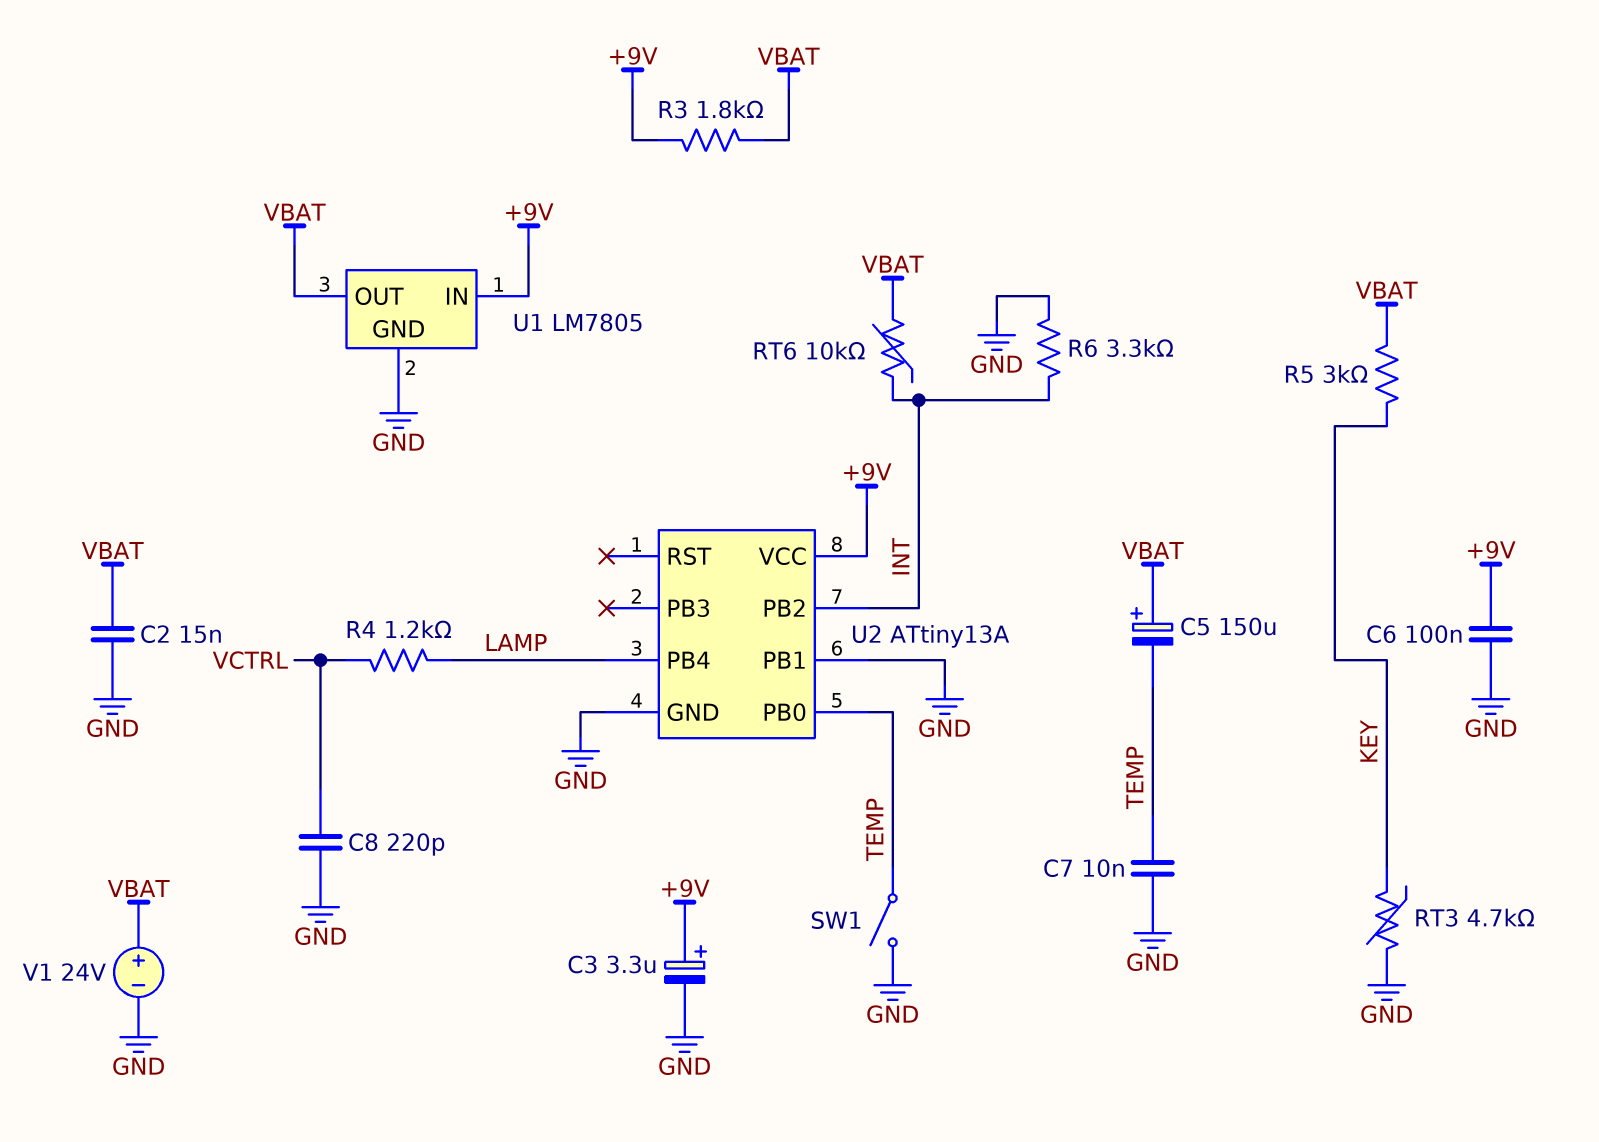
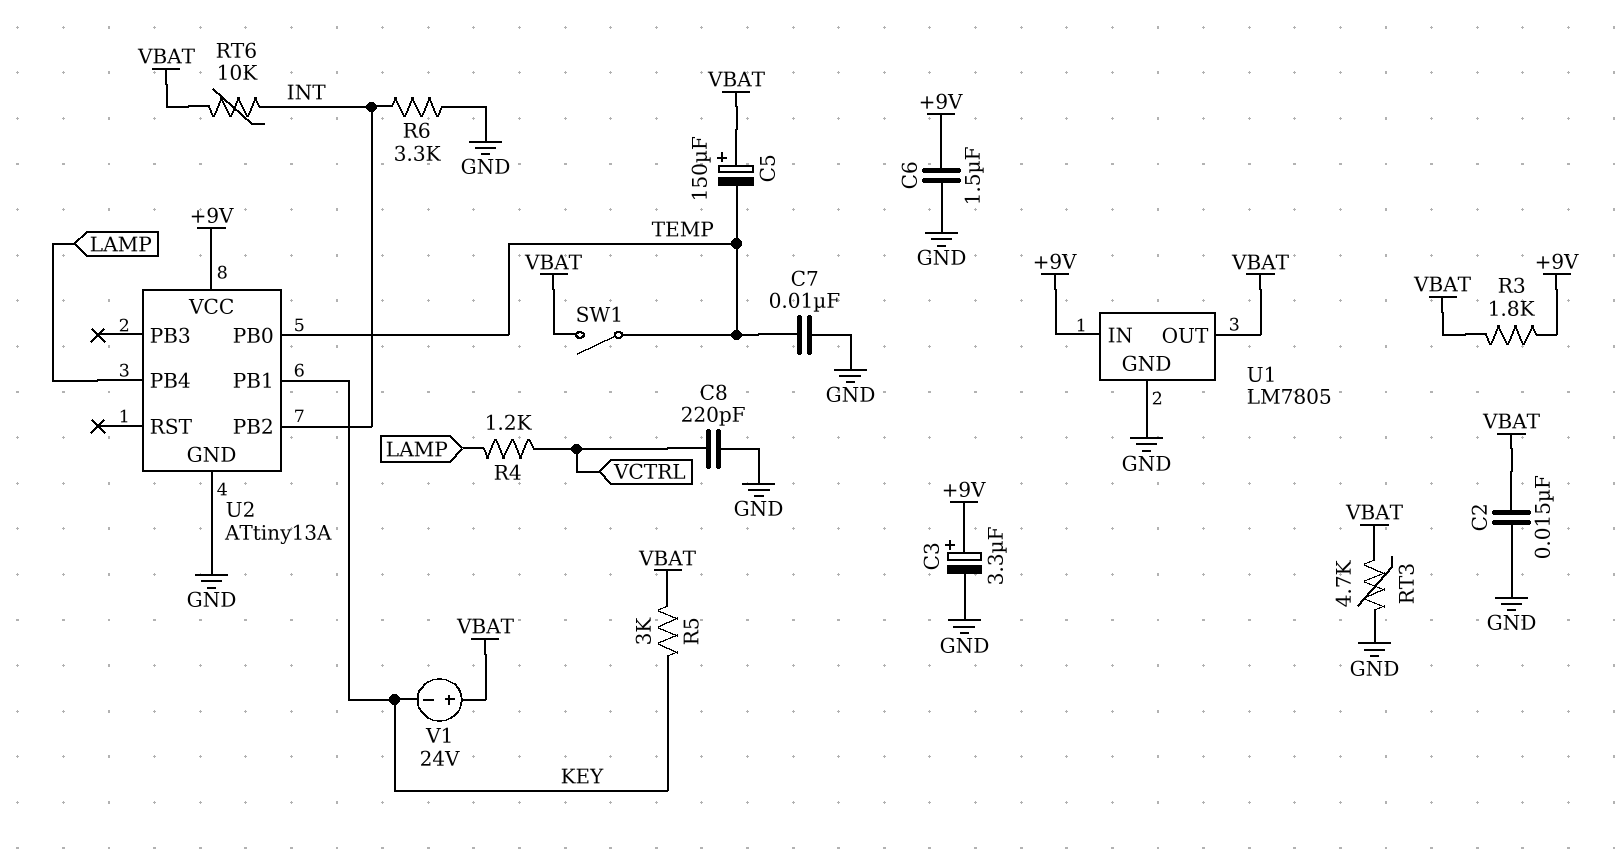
C6: 100nF (+9V, GND) -> 1.5uF (+9V, GND)
RT3: 4.7k (GND, KEY) -> 4.7k (GND, VBAT)
SW1: switch (GND, TEMP) -> switch (TEMP, VBAT)
U2 pin PB1: GND -> KEY
V1: 24V (plus VBAT, minus GND) -> 24V (plus VBAT, minus KEY)

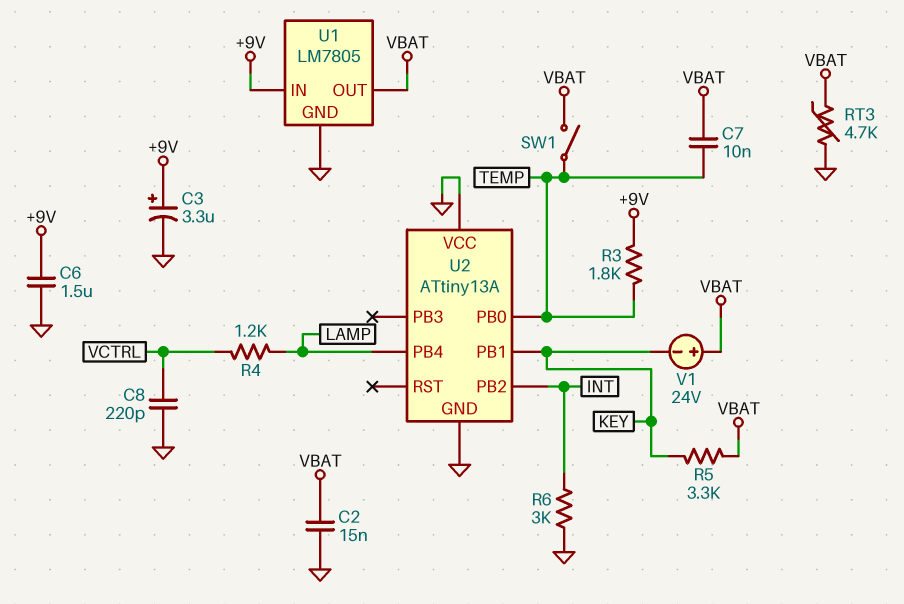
C5: 150uF (plus VBAT, minus TEMP) -> none
C7: 10nF (GND, TEMP) -> 10nF (TEMP, VBAT)
R3: 1.8k (+9V, VBAT) -> 1.8k (+9V, TEMP)
R5: 3k (KEY, VBAT) -> 3.3k (KEY, VBAT)
R6: 3.3k (GND, INT) -> 3k (GND, INT)
RT6: 10k (INT, VBAT) -> none
U2 pin VCC: +9V -> GND

